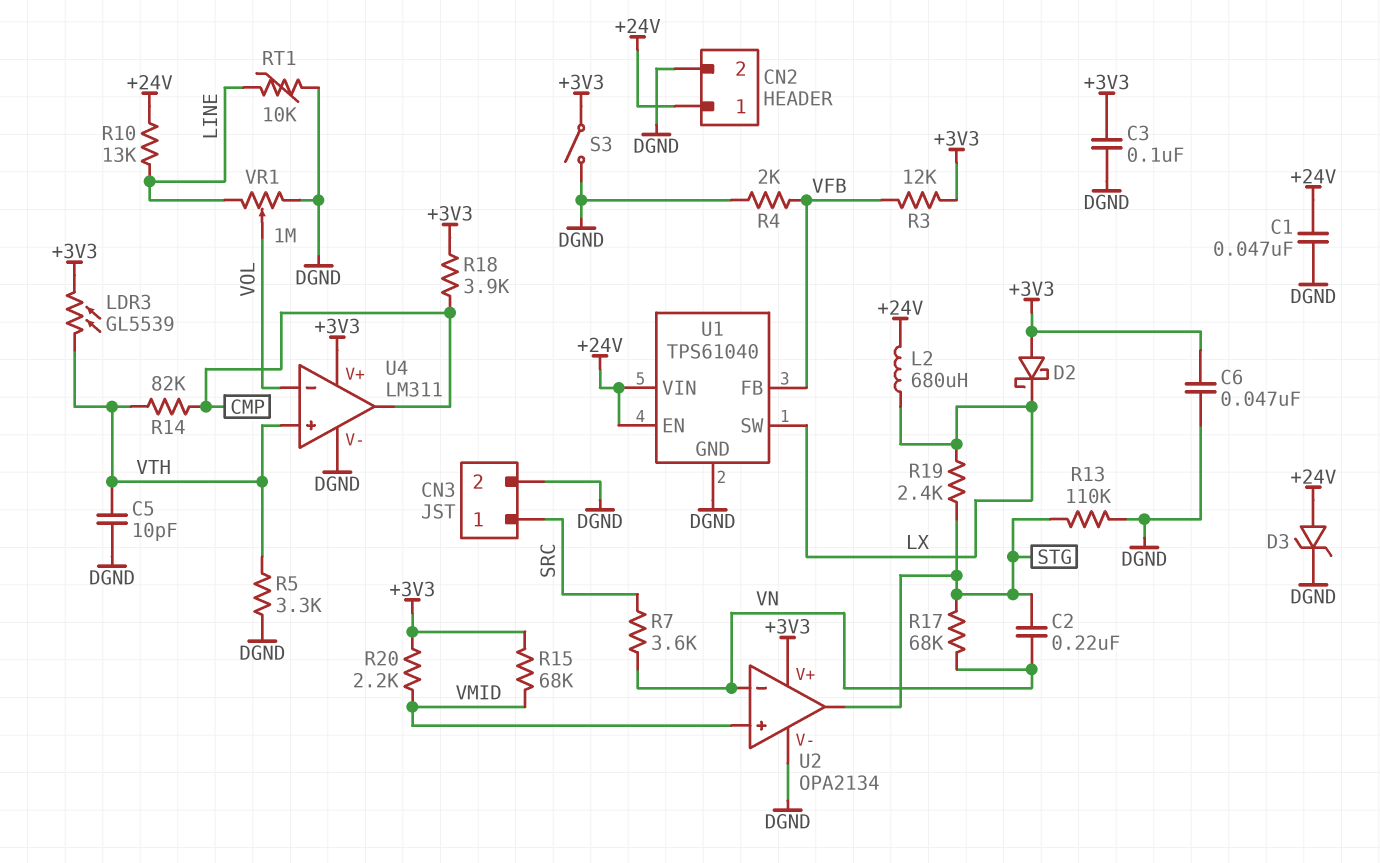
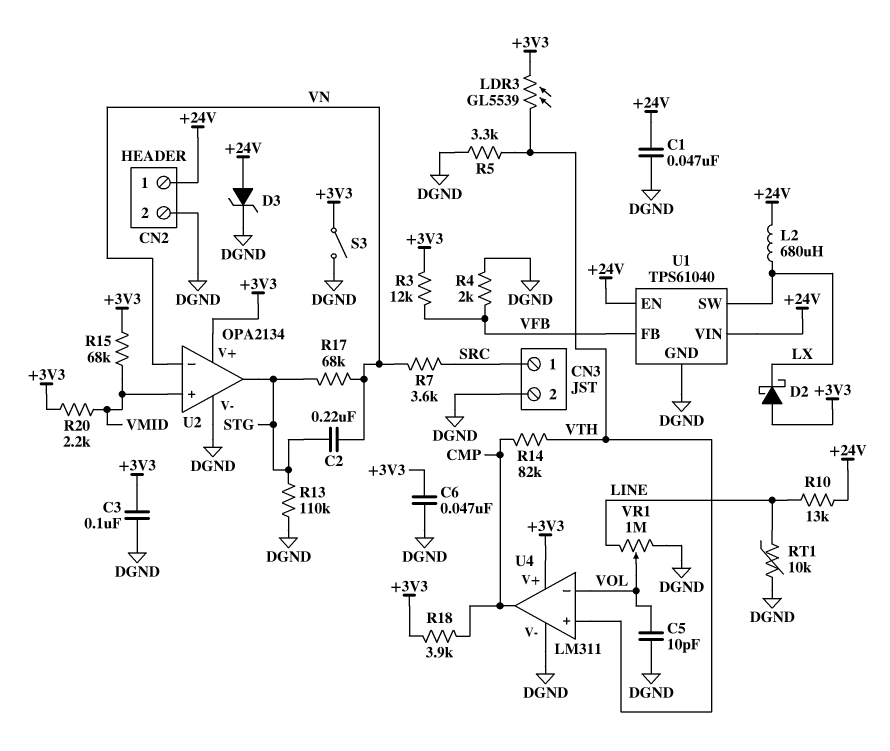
C5: 10pF (DGND, VTH) -> 10pF (DGND, VOL)
R19: 2.4k (LX, STG) -> none

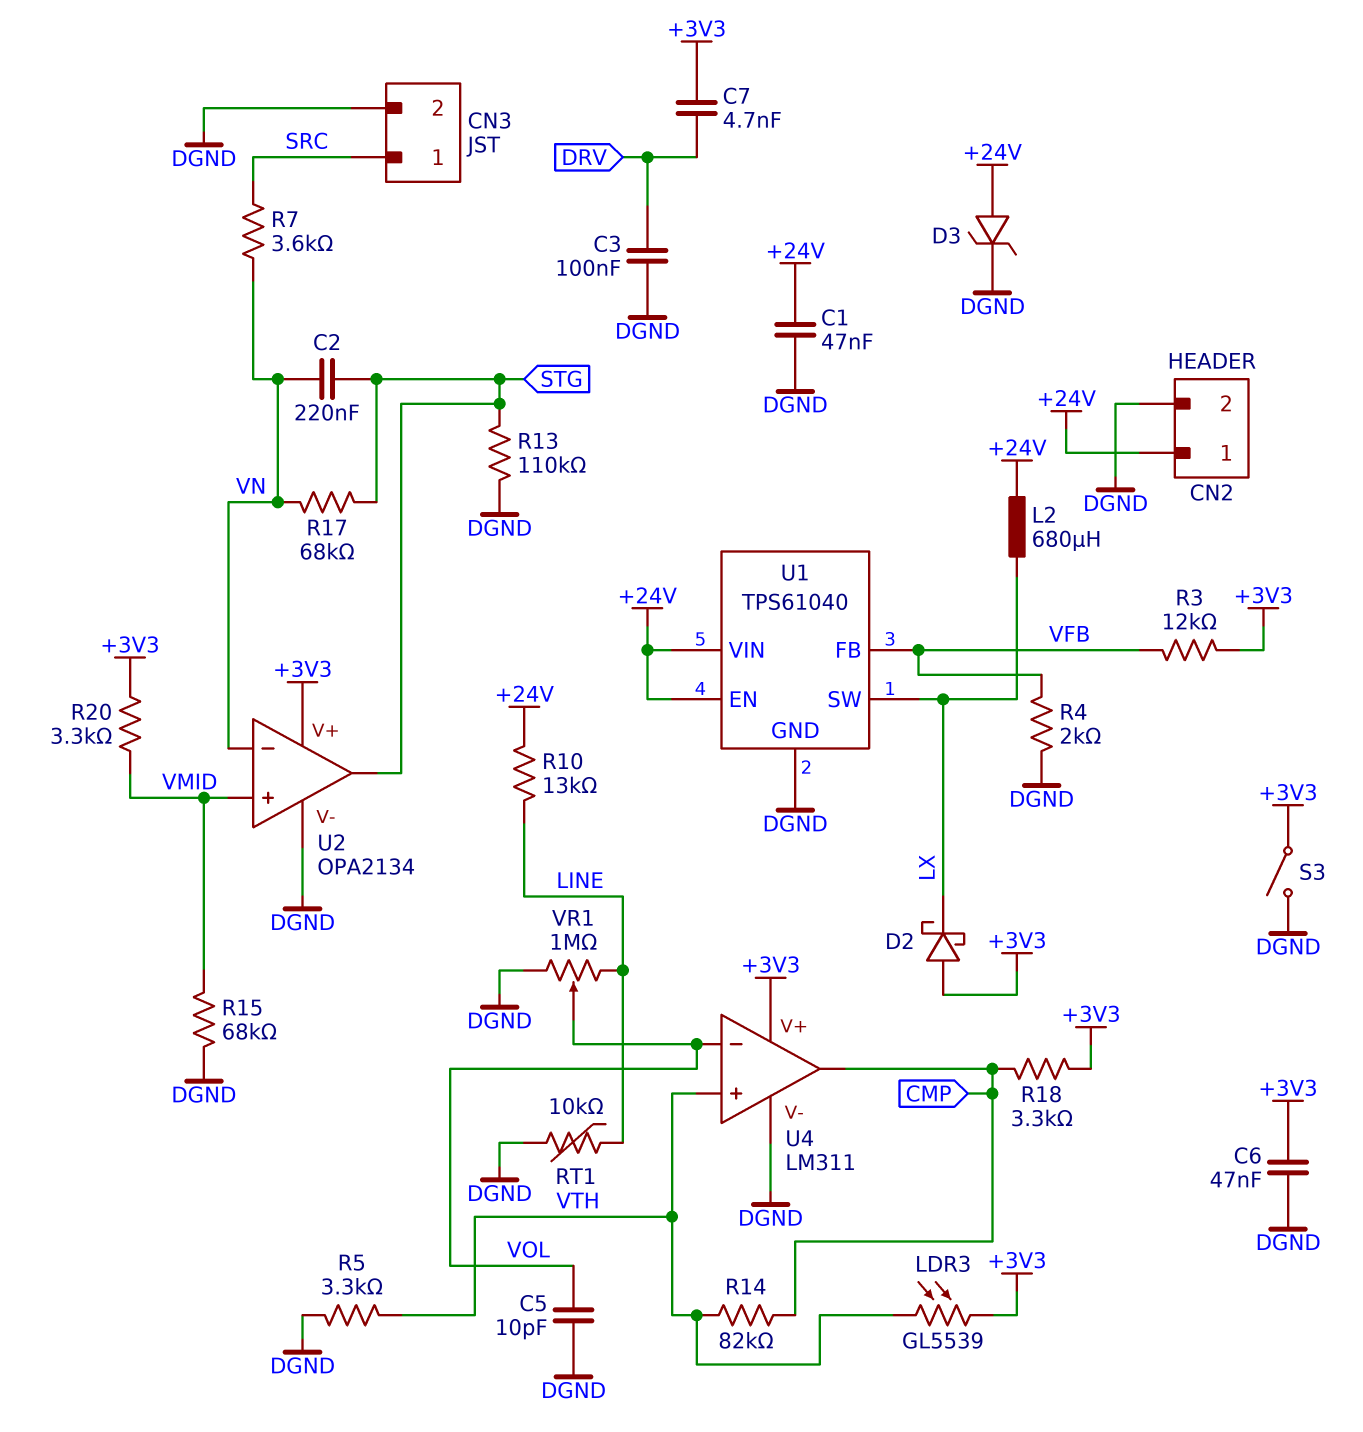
C3: 100nF (+3V3, DGND) -> 100nF (DGND, DRV)
C7: none -> 4.7nF (+3V3, DRV)
R15: 68k (+3V3, VMID) -> 68k (DGND, VMID)
R18: 3.9k (+3V3, CMP) -> 3.3k (+3V3, CMP)
R20: 2.2k (+3V3, VMID) -> 3.3k (+3V3, VMID)

